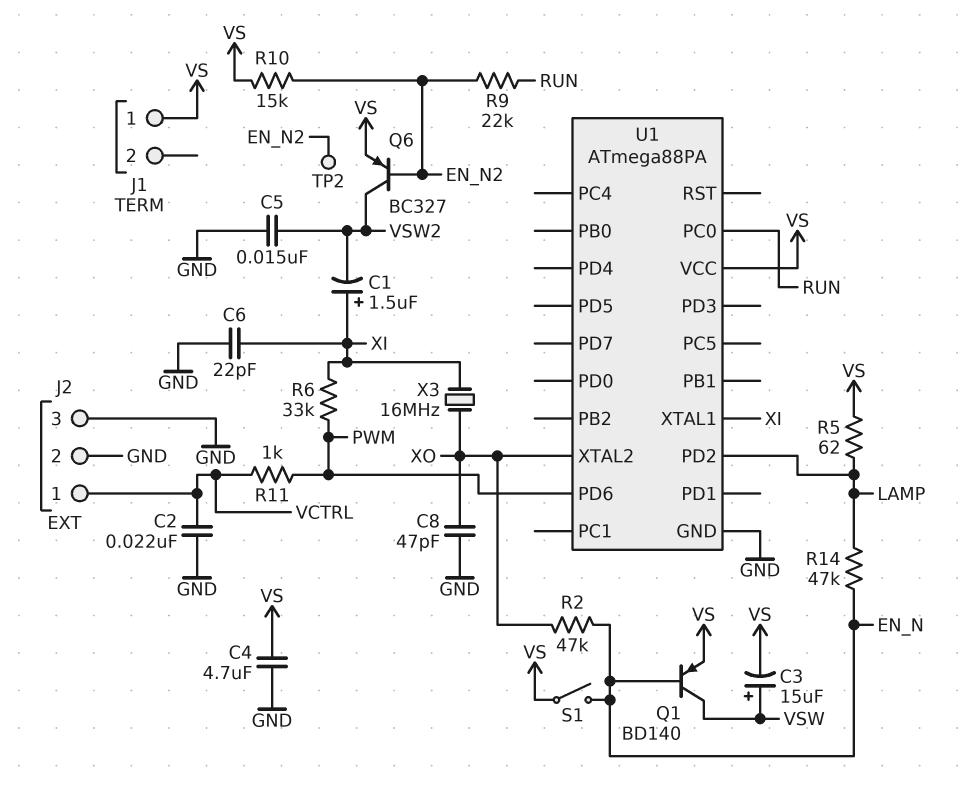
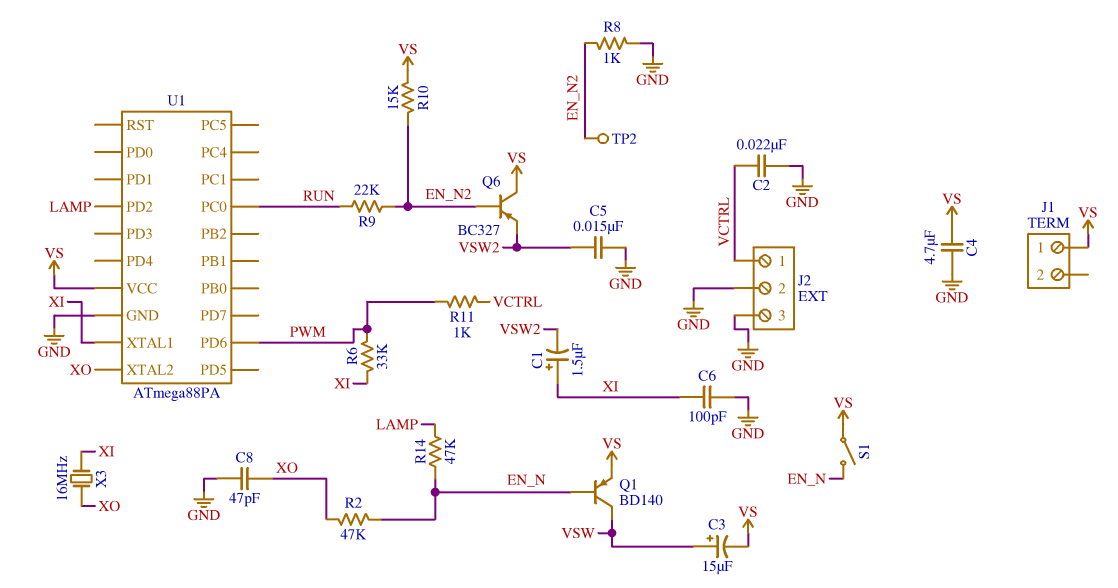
C6: 22pF (GND, XI) -> 100pF (GND, XI)
Q6: PNP BC327 (B EN_N2, C VSW2, E VS) -> PNP BC327 (B EN_N2, C VS, E VSW2)
R5: 62 (LAMP, VS) -> none
R8: none -> 1k (EN_N2, GND)

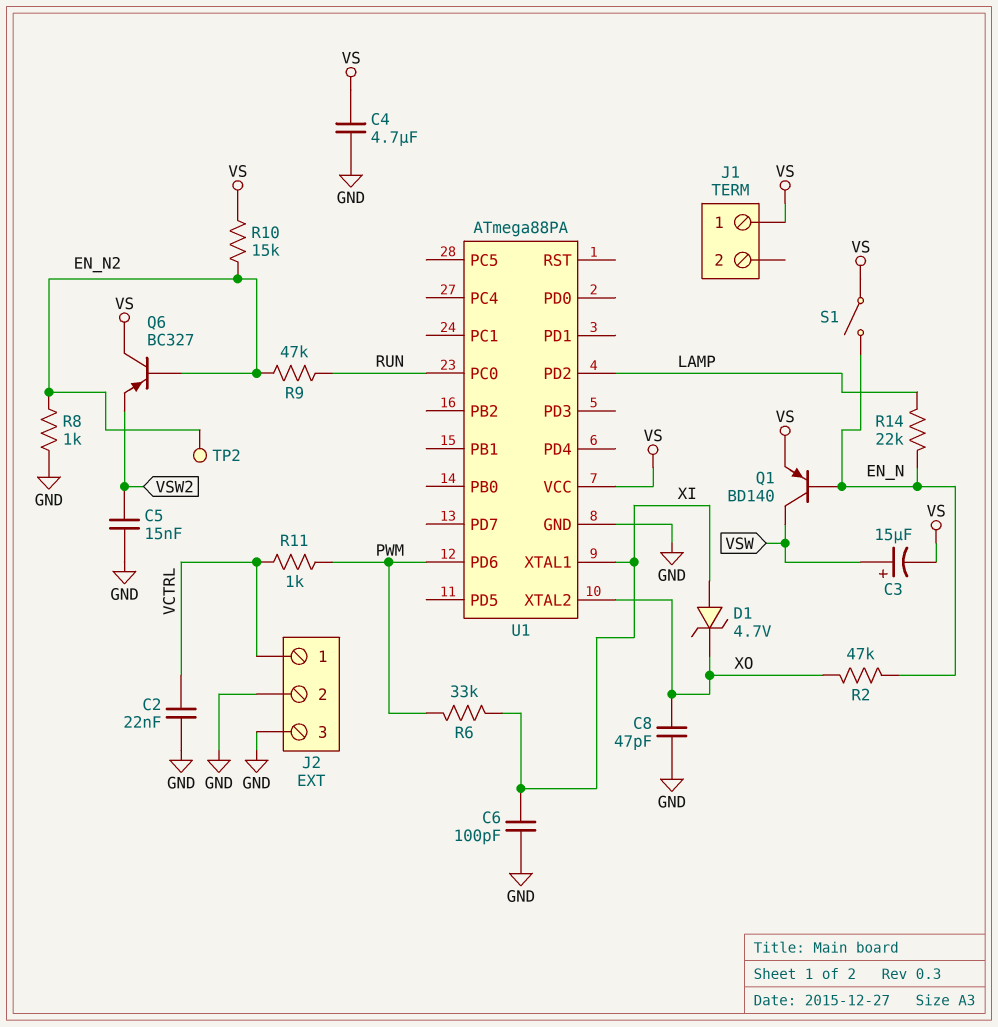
C1: 1.5uF (plus XI, minus VSW2) -> none
D1: none -> zener 4.7V (A XI, K XO)
R9: 22k (EN_N2, RUN) -> 47k (EN_N2, RUN)
R14: 47k (EN_N, LAMP) -> 22k (EN_N, LAMP)
X3: 16MHz (XI, XO) -> none

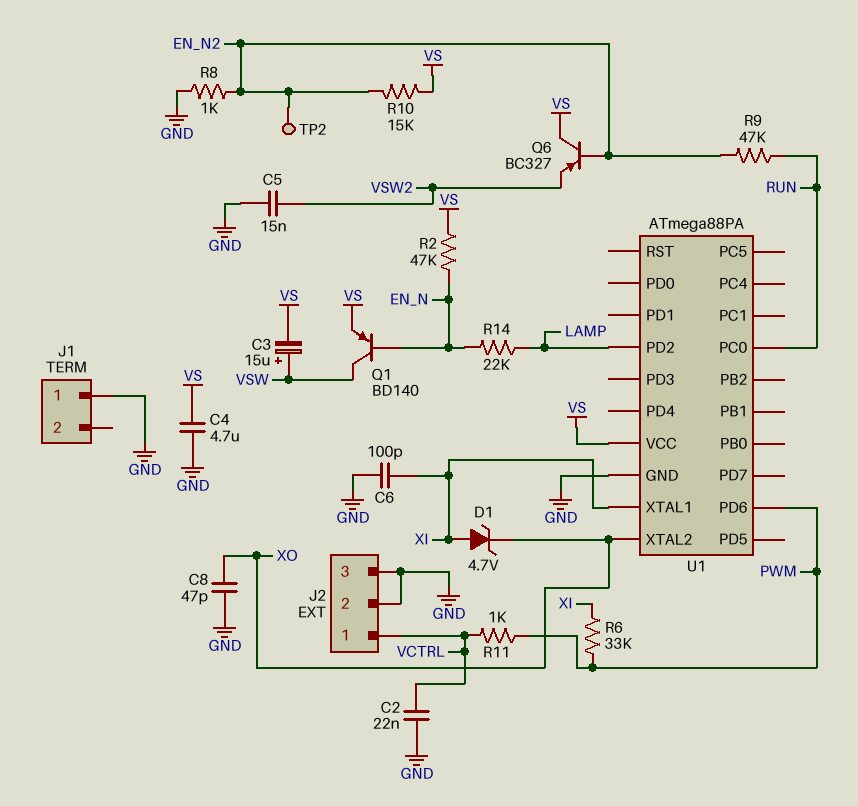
J1 pin 1: VS -> GND
R2: 47k (EN_N, XO) -> 47k (EN_N, VS)
S1: switch (EN_N, VS) -> none

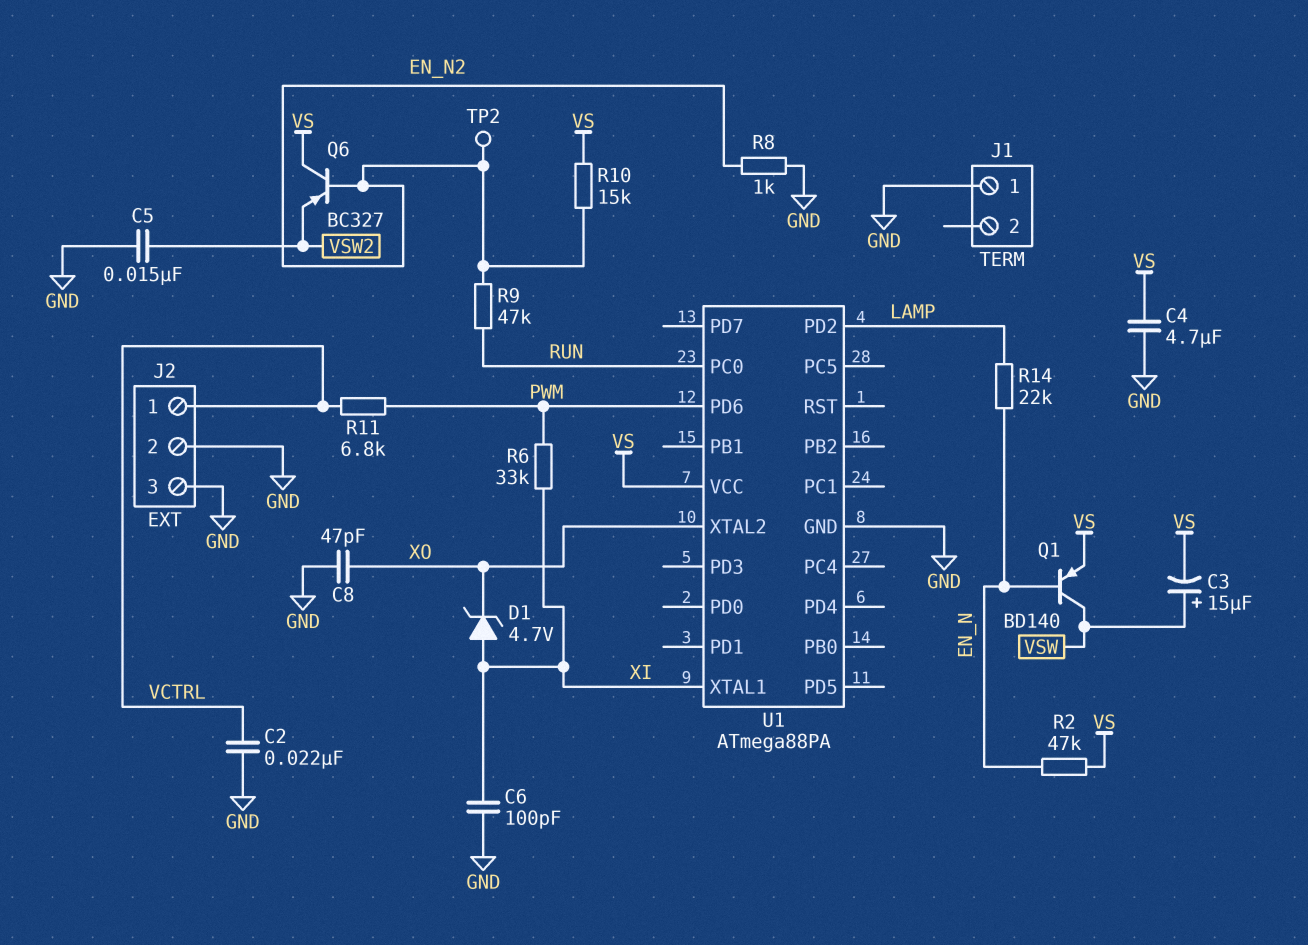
R11: 1k (PWM, VCTRL) -> 6.8k (PWM, VCTRL)

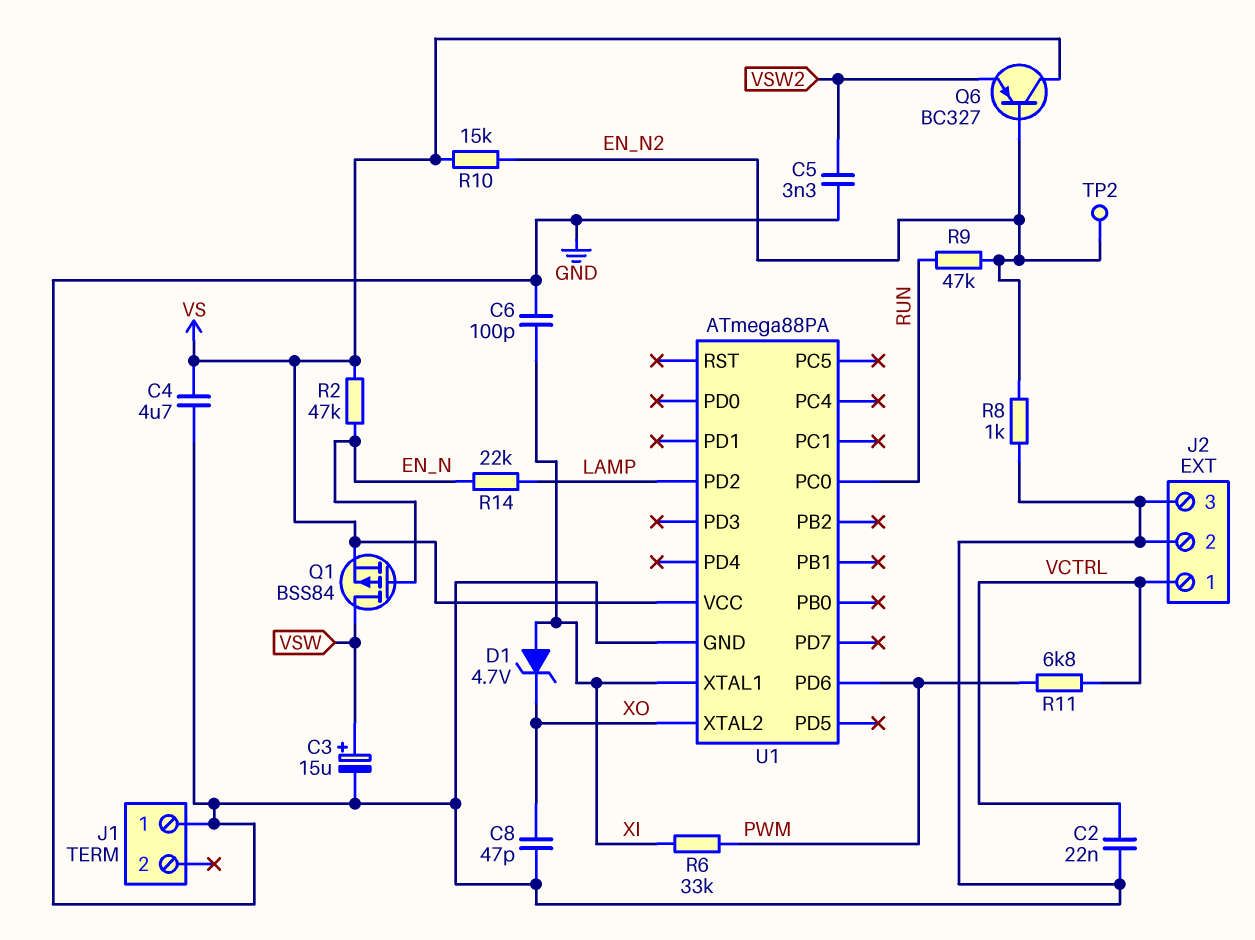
C3: 15uF (plus VSW, minus VS) -> 15uF (plus VSW, minus GND)
C5: 15nF (GND, VSW2) -> 3.3nF (GND, VSW2)
Q1: PNP BD140 (B EN_N, C VSW, E VS) -> PMOS BSS84 (G EN_N, D VSW, S VS)

